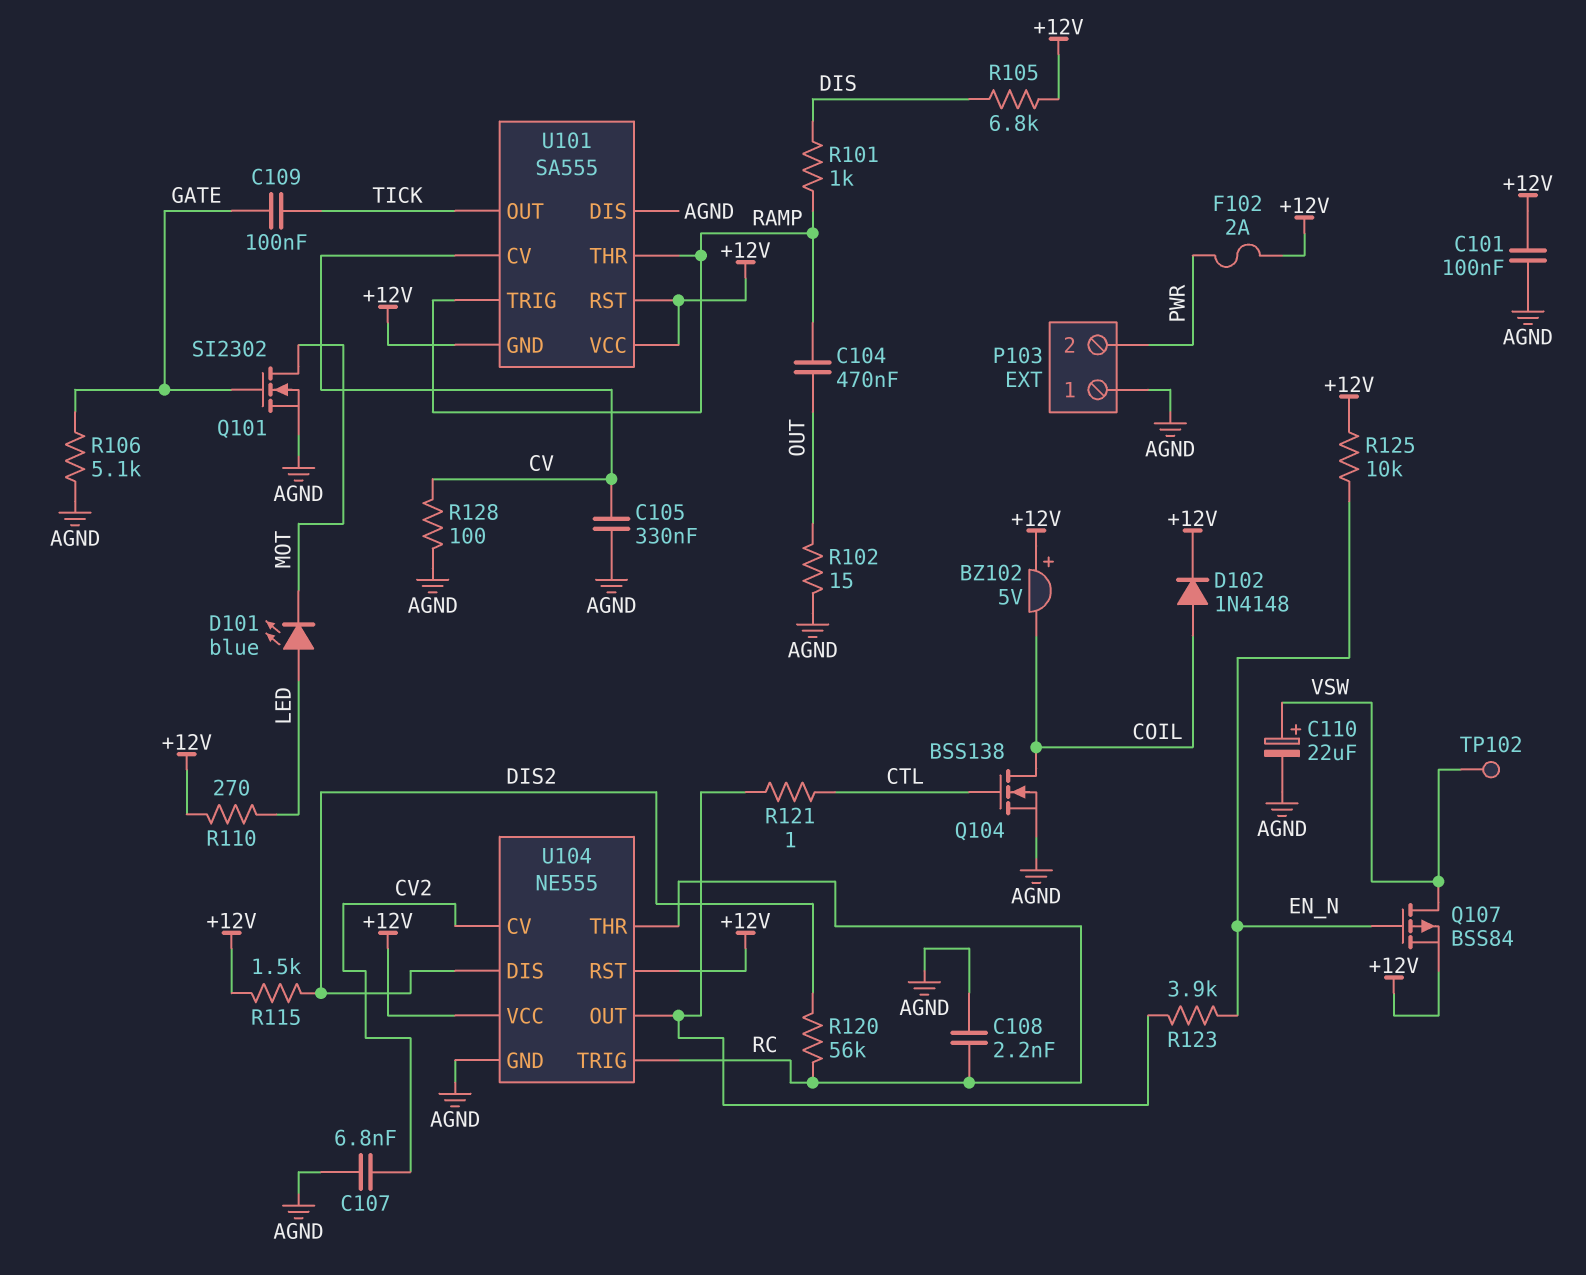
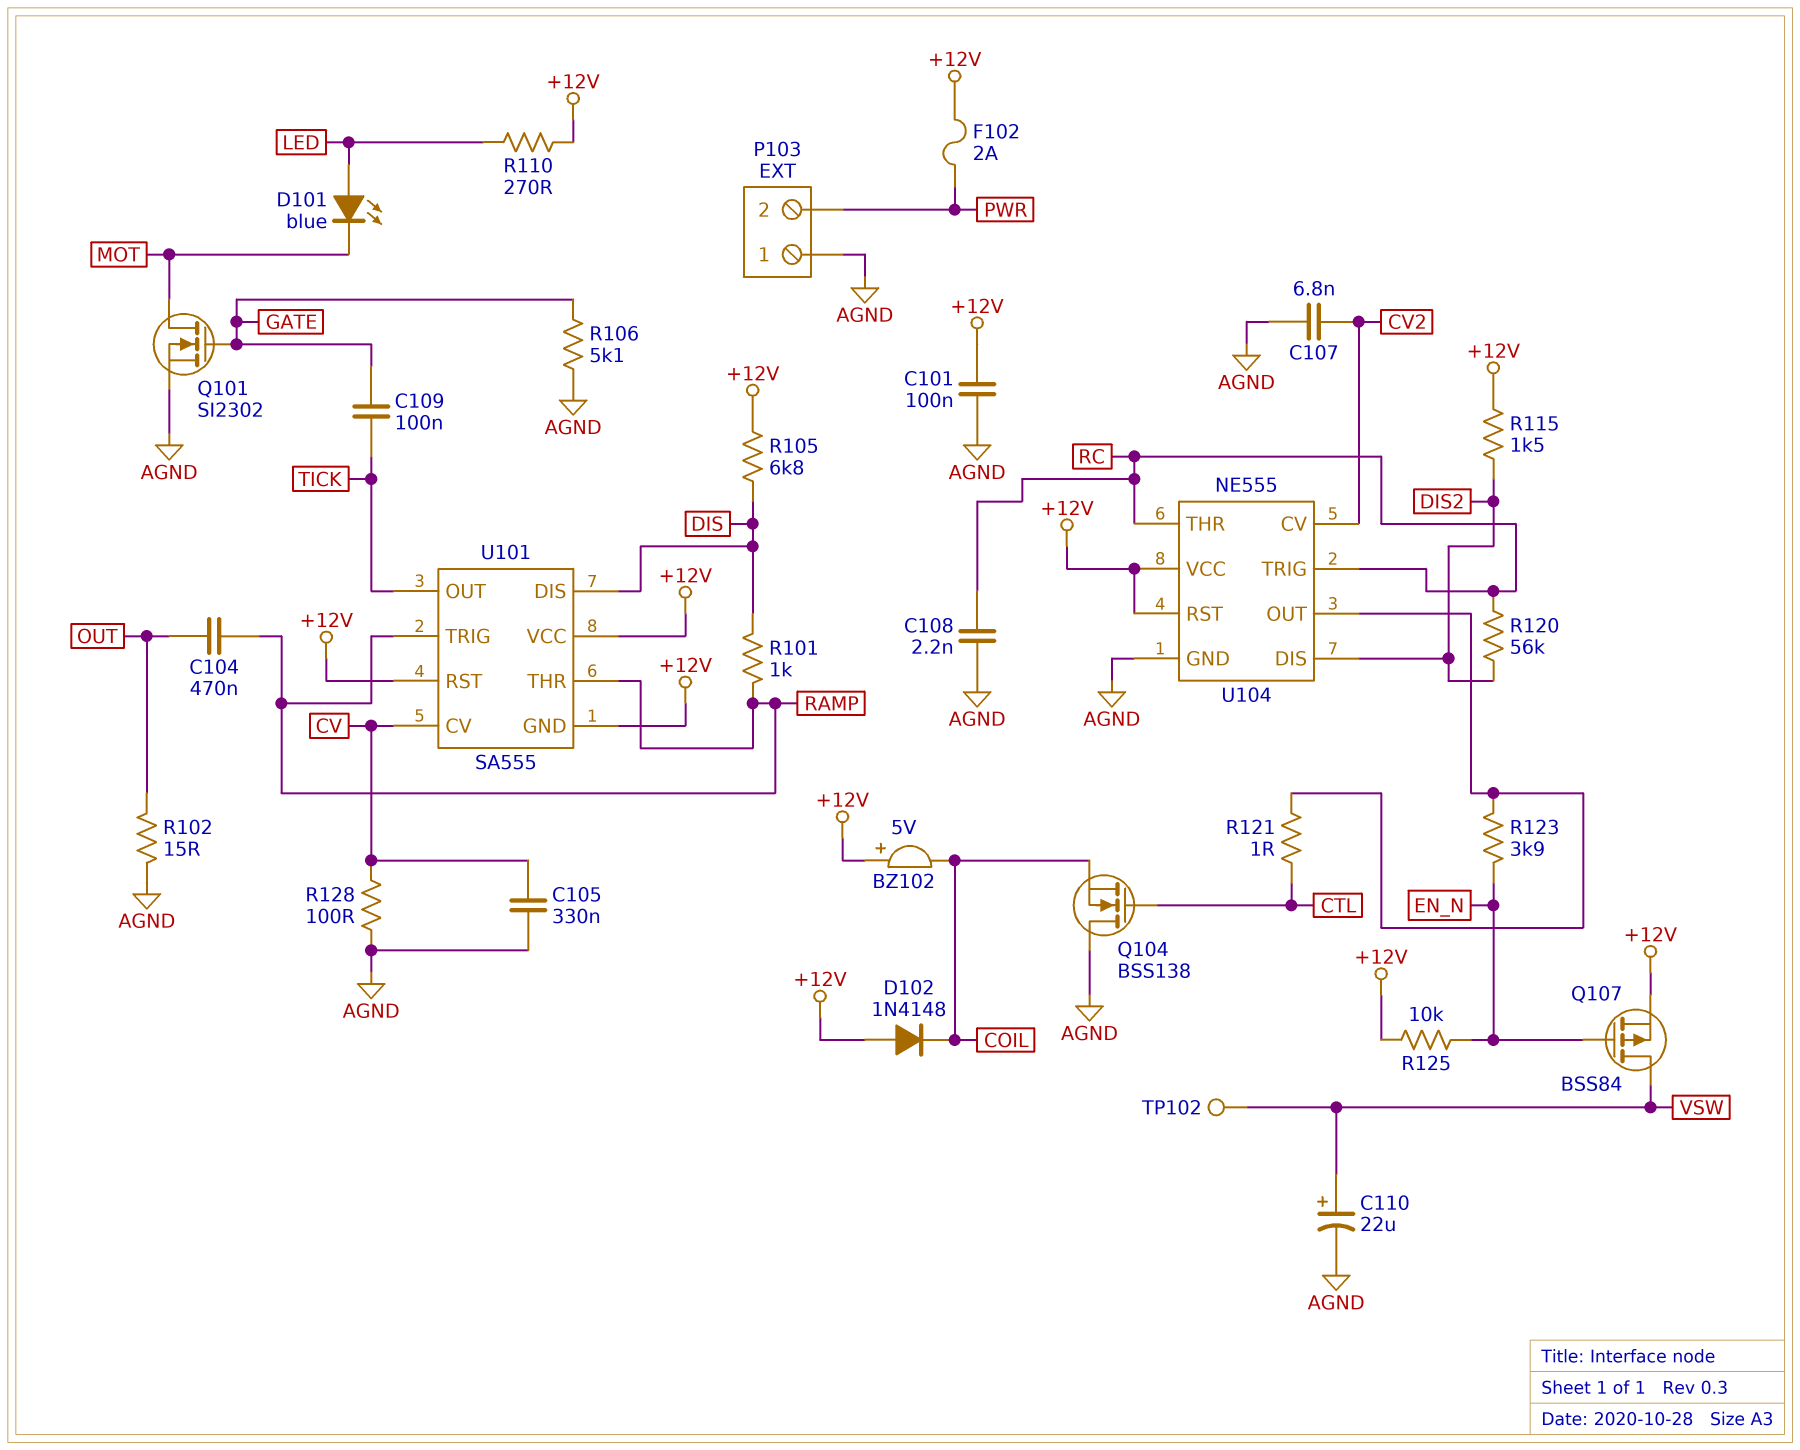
D102: diode 1N4148 (A COIL, K +12V) -> diode 1N4148 (A +12V, K COIL)
Q104: NMOS BSS138 (G CTL, D COIL, S AGND) -> NMOS BSS138 (G CTL, D AGND, S COIL)
U101 pin DIS: AGND -> DIS

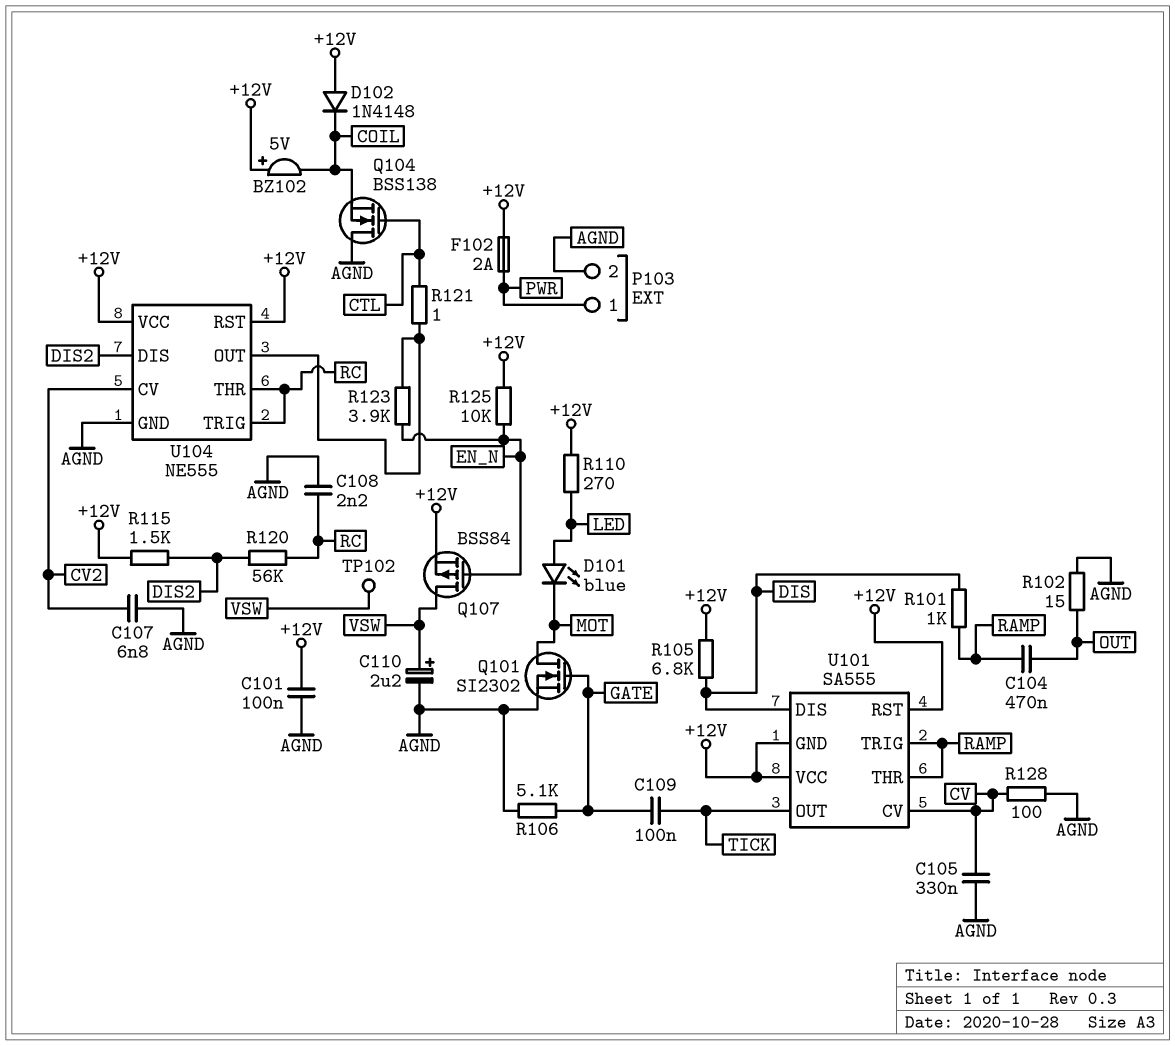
C110: 22uF (plus VSW, minus AGND) -> 2.2uF (plus VSW, minus AGND)
P103 pin 1: AGND -> PWR
P103 pin 2: PWR -> AGND

